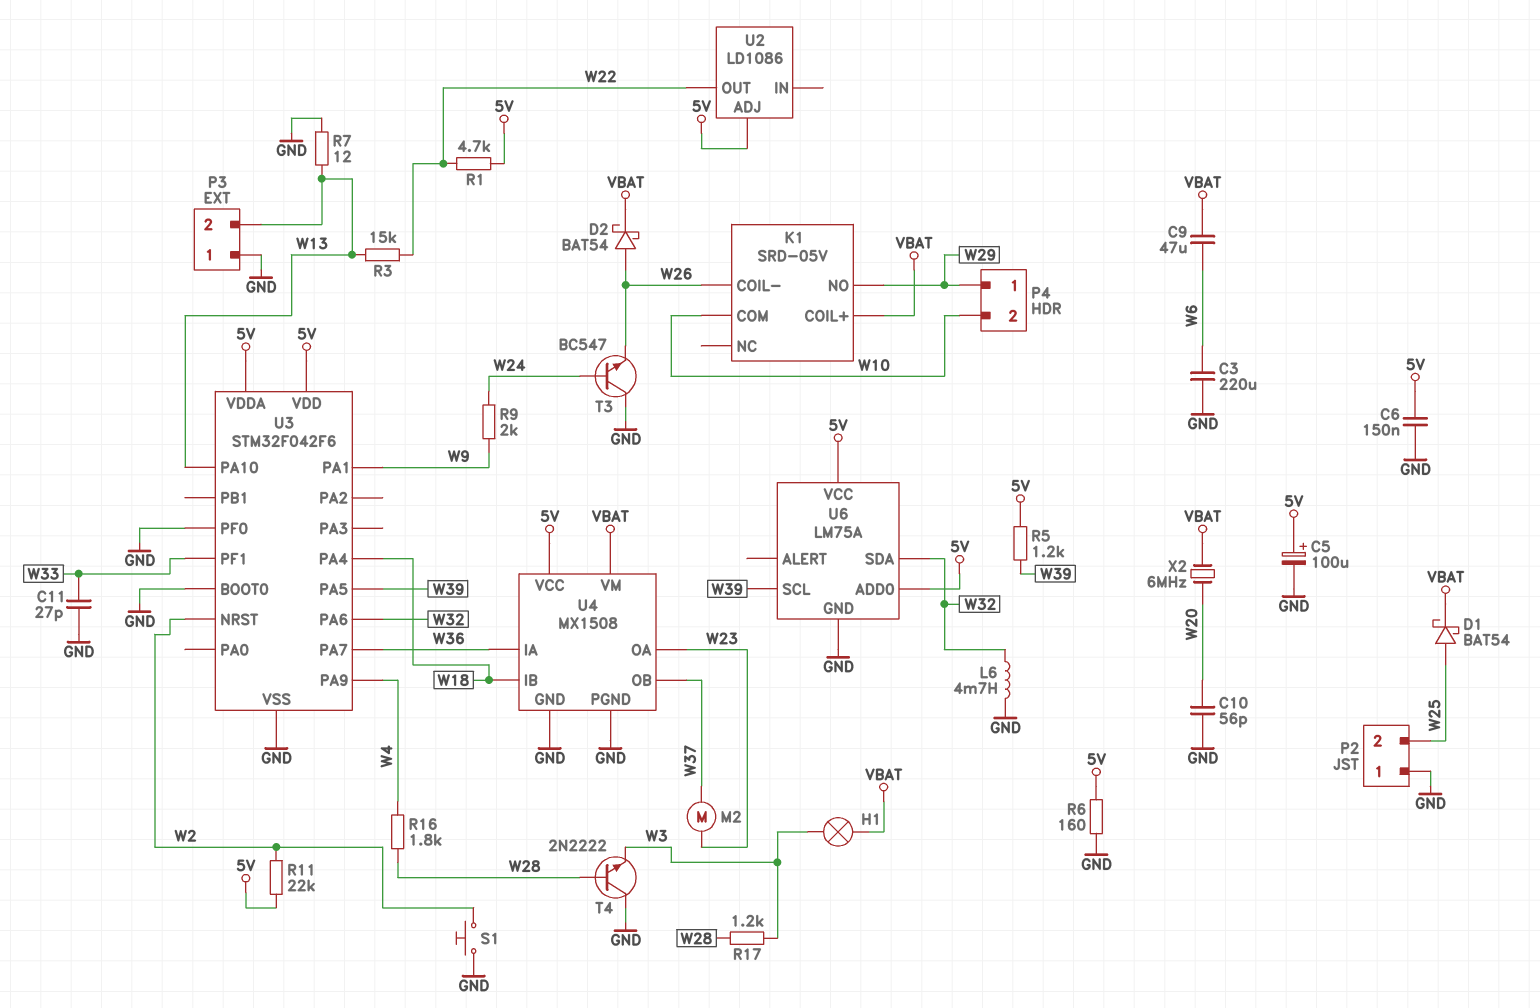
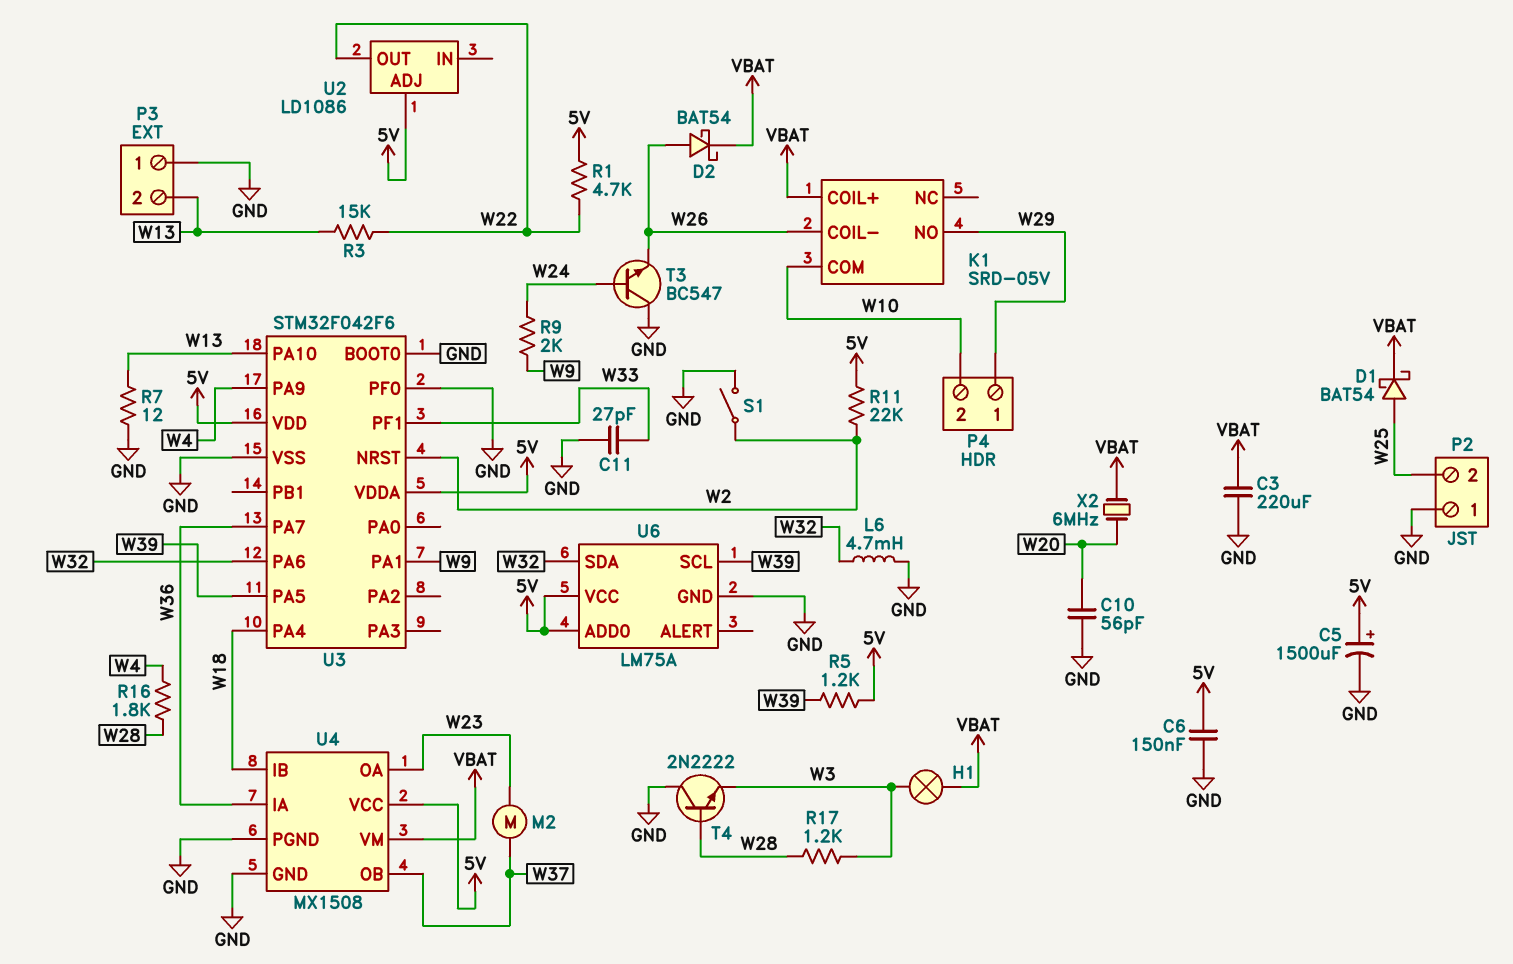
C3: 220uF (GND, W6) -> 220uF (GND, VBAT)
C5: 100uF (plus 5V, minus GND) -> 1500uF (plus 5V, minus GND)
C9: 47uF (VBAT, W6) -> none
R6: 160 (5V, GND) -> none
S1: button (GND, W2) -> switch (GND, W2)

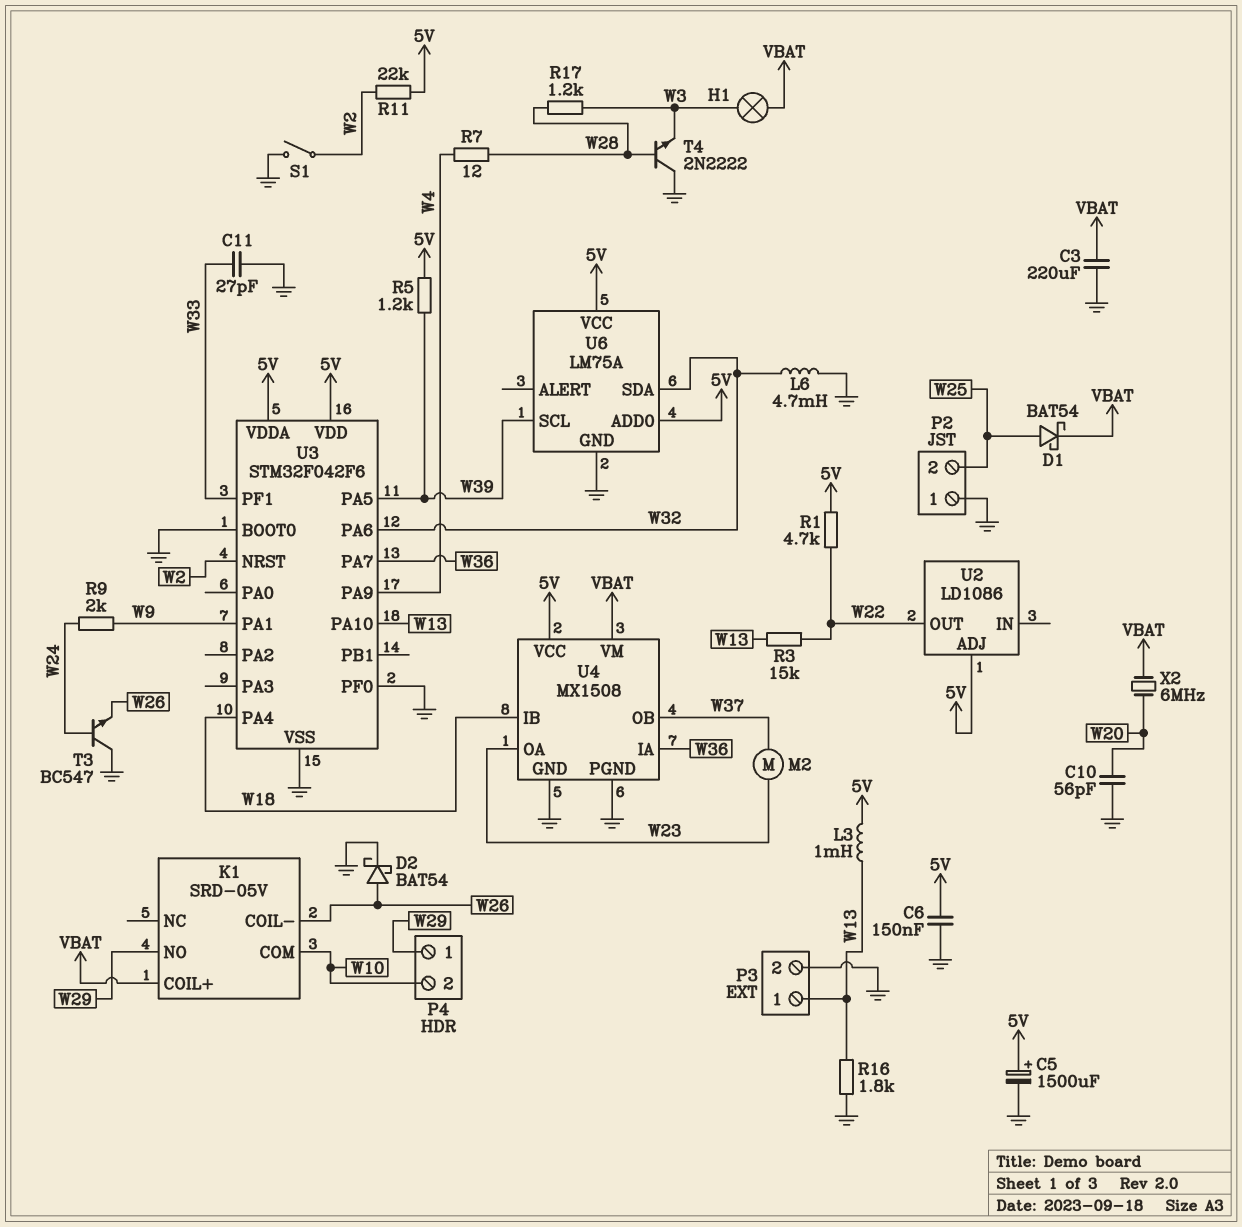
D2: schottky BAT54 (A W26, K VBAT) -> schottky BAT54 (A W26, K GND)
L3: none -> 1mH (5V, W13)
P3 pin 1: GND -> W13
P3 pin 2: W13 -> GND
R7: 12 (GND, W13) -> 12 (W4, W28)
R16: 1.8k (W4, W28) -> 1.8k (GND, W13)

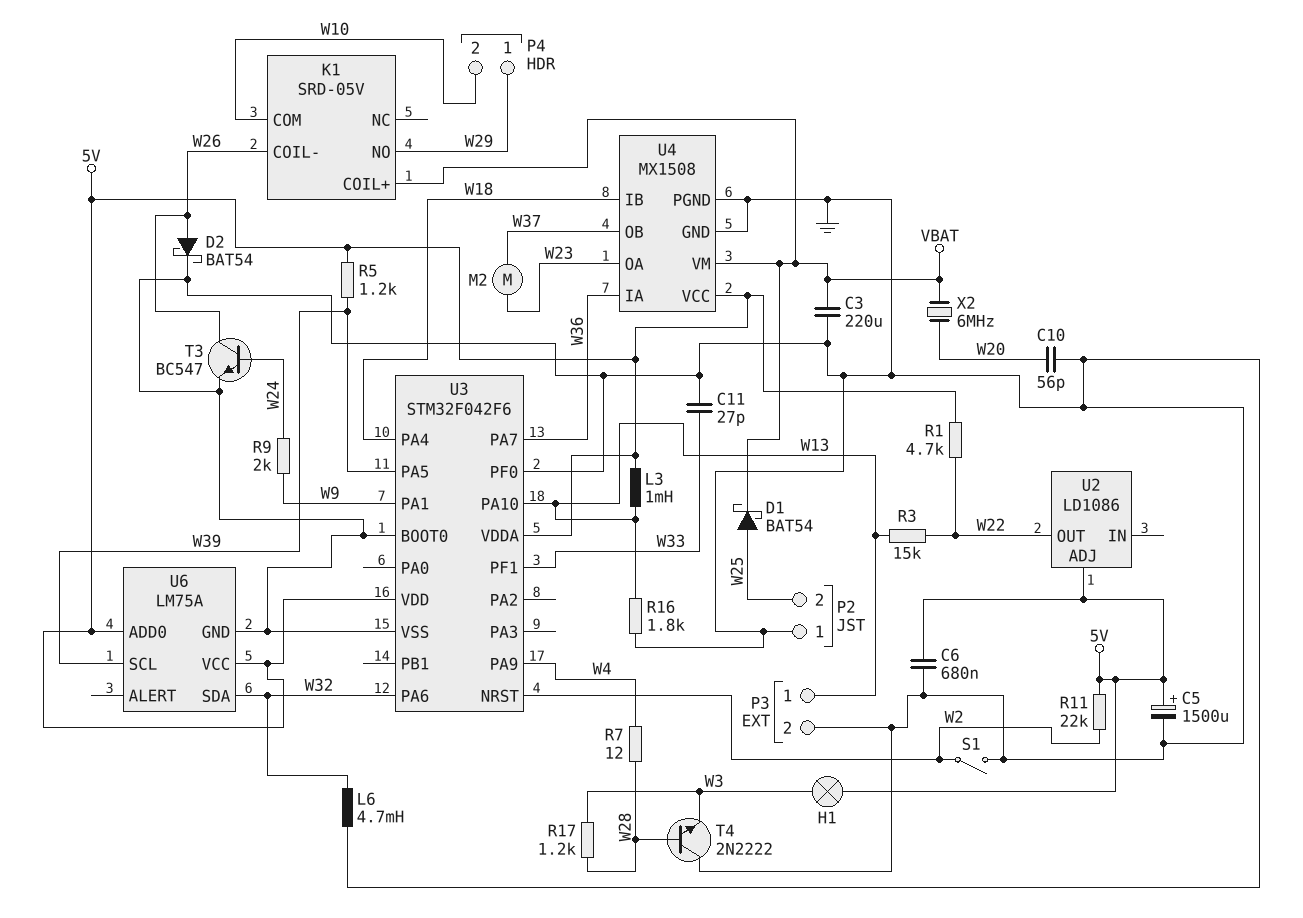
C6: 150nF (5V, GND) -> 680nF (5V, GND)
H1: lamp (VBAT, W3) -> lamp (5V, W3)
T3: NPN BC547 (B W24, C GND, E W26) -> NPN BC547 (B W24, C W26, E GND)

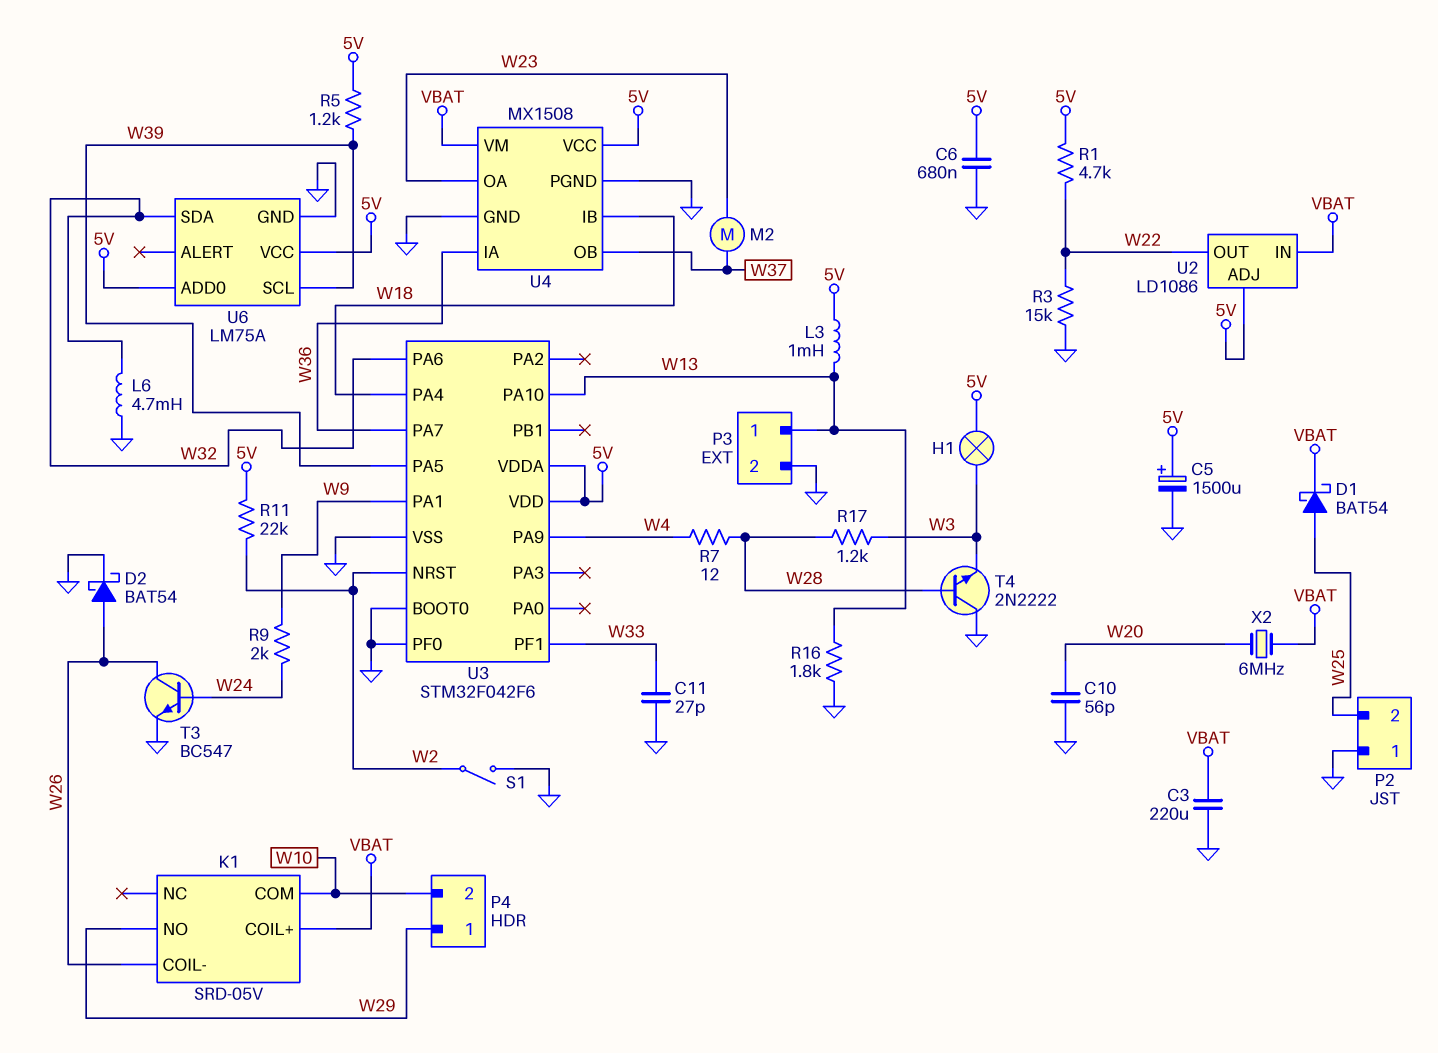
R3: 15k (W13, W22) -> 15k (GND, W22)
U2 pin IN: none -> VBAT

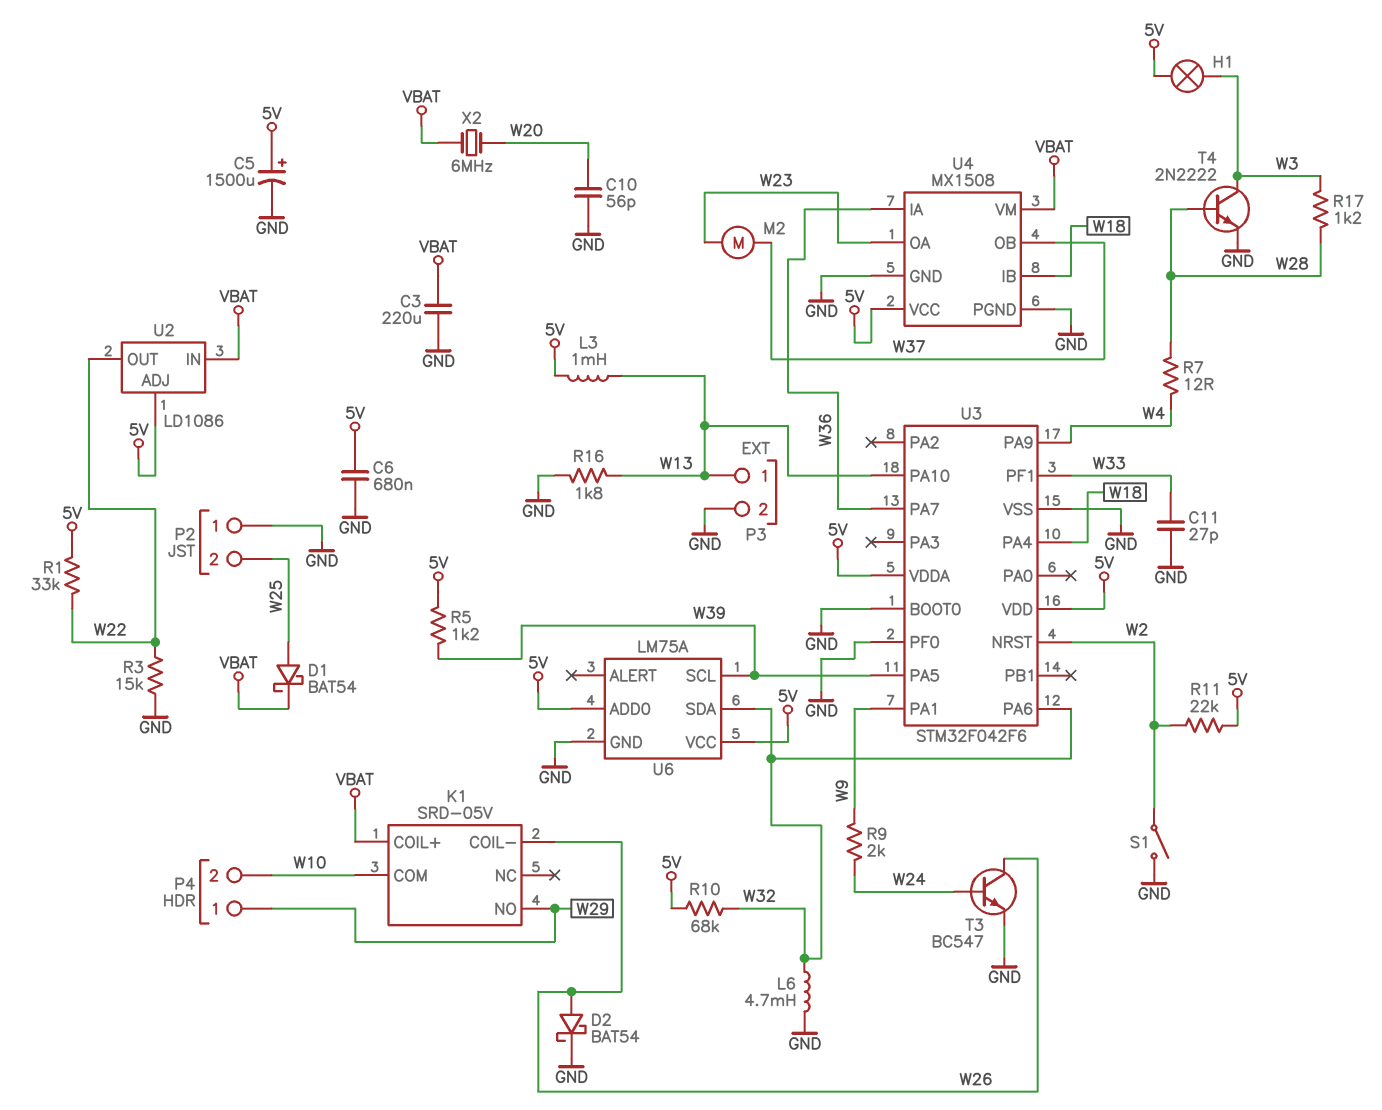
R1: 4.7k (5V, W22) -> 33k (5V, W22)
R10: none -> 68k (5V, W32)
T4: NPN 2N2222 (B W28, C GND, E W3) -> NPN 2N2222 (B W28, C W3, E GND)

